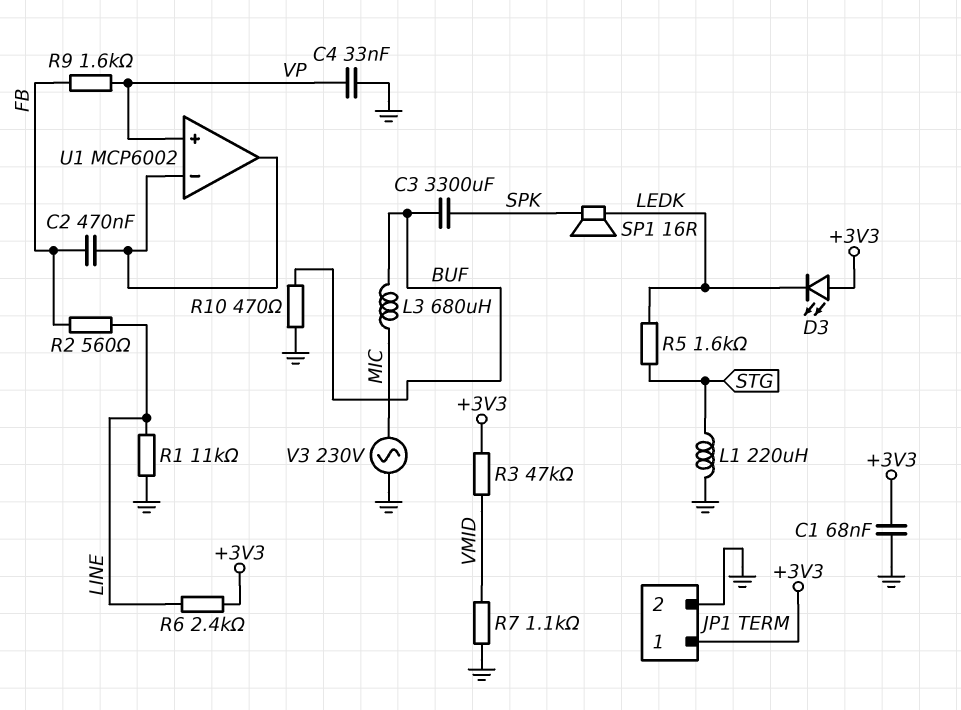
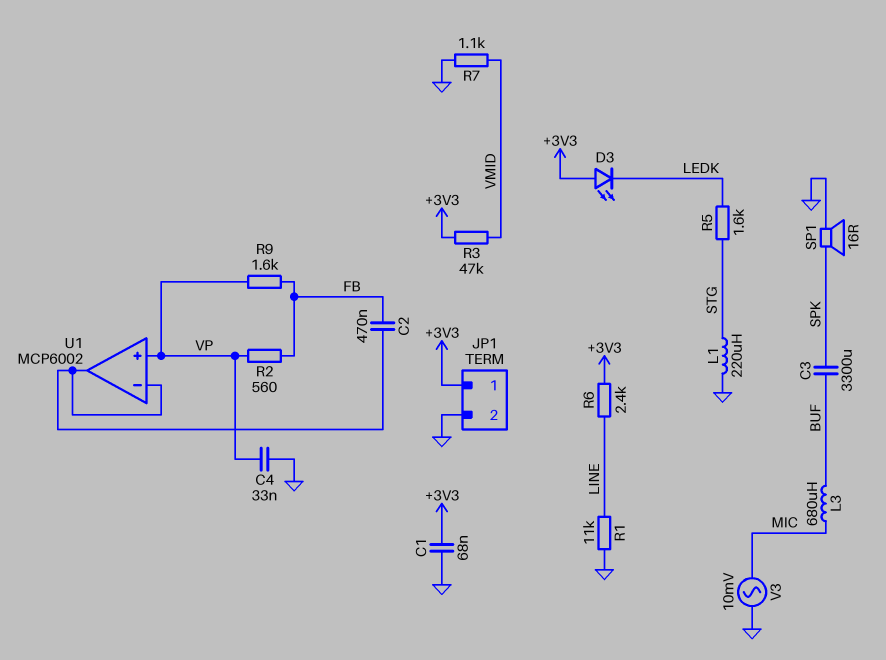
R2: 560 (FB, LINE) -> 560 (FB, VP)
R10: 470 (BUF, GND) -> none
SP1: speaker 16R (LEDK, SPK) -> speaker 16R (GND, SPK)
V3: AC 230V (GND, MIC) -> AC 10mV (GND, MIC)

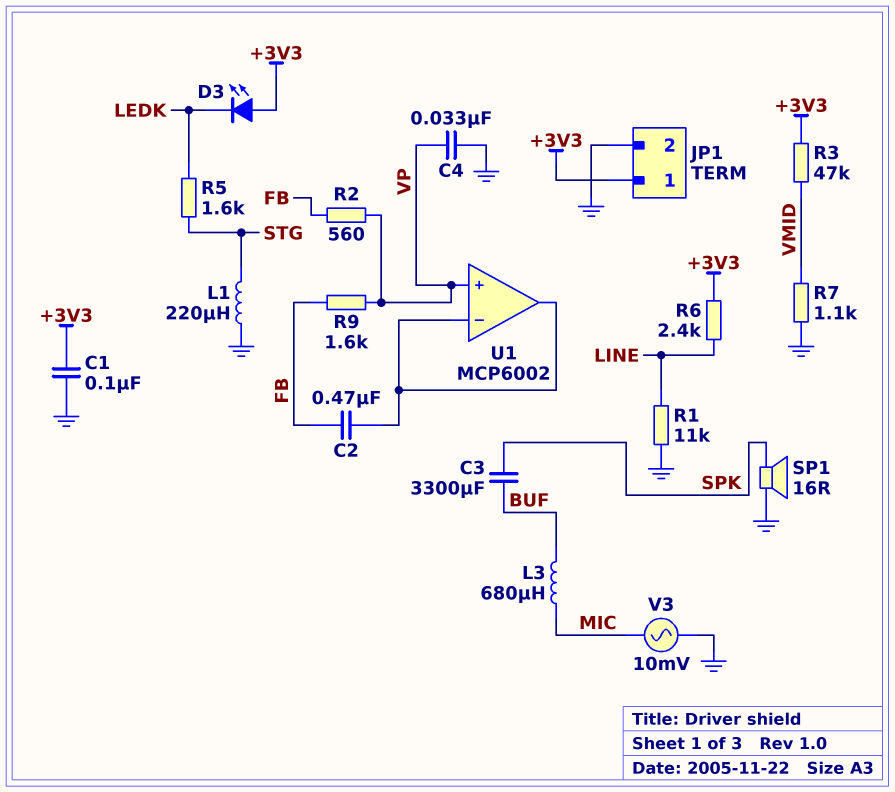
C1: 68nF (+3V3, GND) -> 100nF (+3V3, GND)

